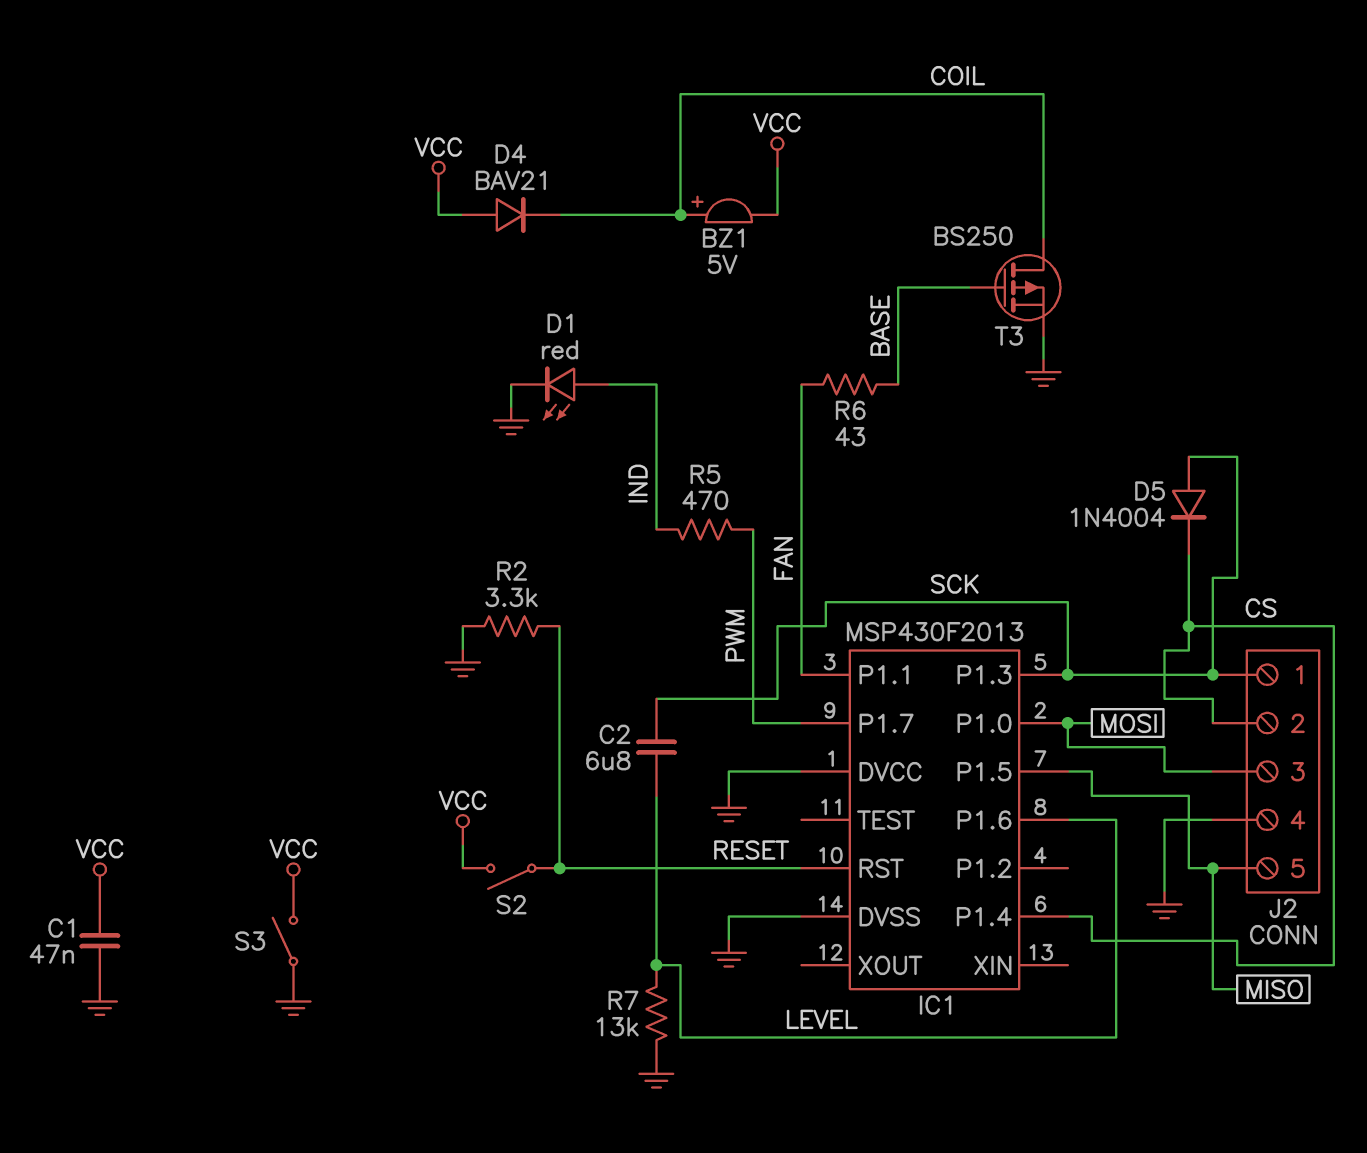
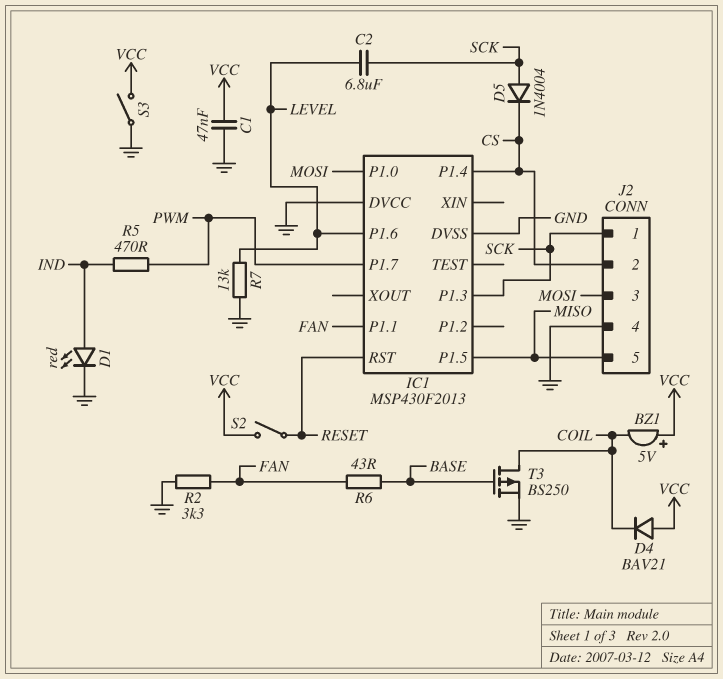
BZ1: buzzer 5V (plus COIL, minus VCC) -> buzzer 5V (plus VCC, minus COIL)
R2: 3.3k (GND, RESET) -> 3.3k (FAN, GND)

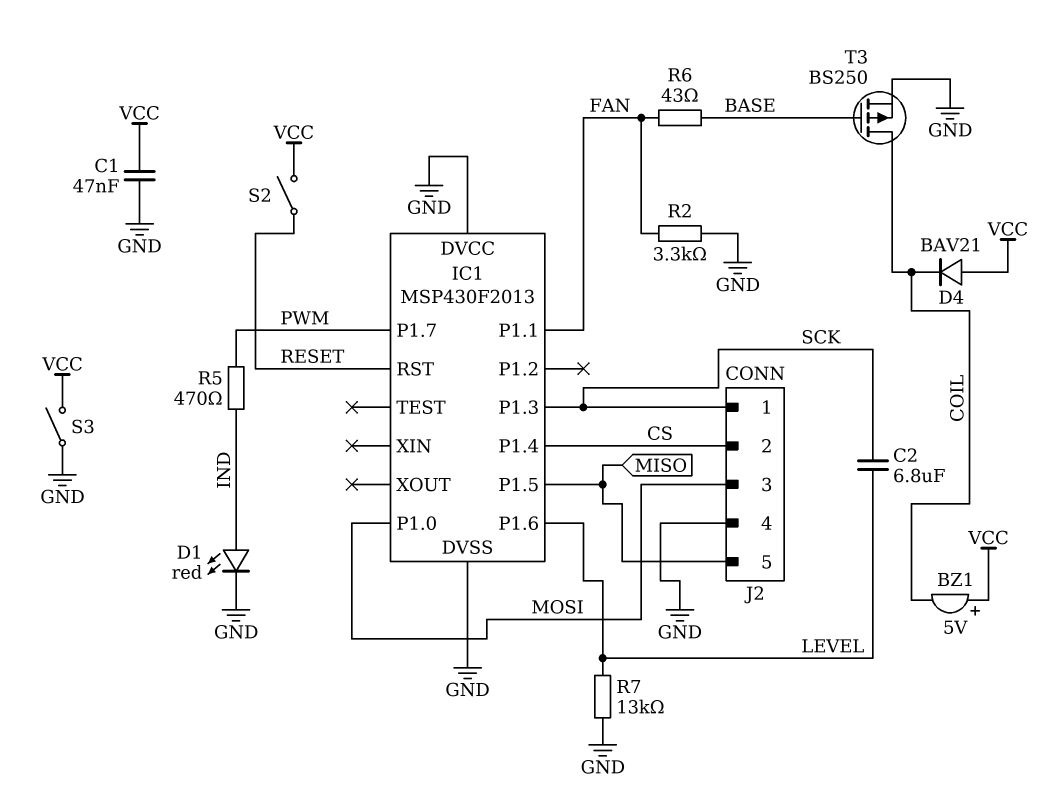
D5: diode 1N4004 (A SCK, K CS) -> none

